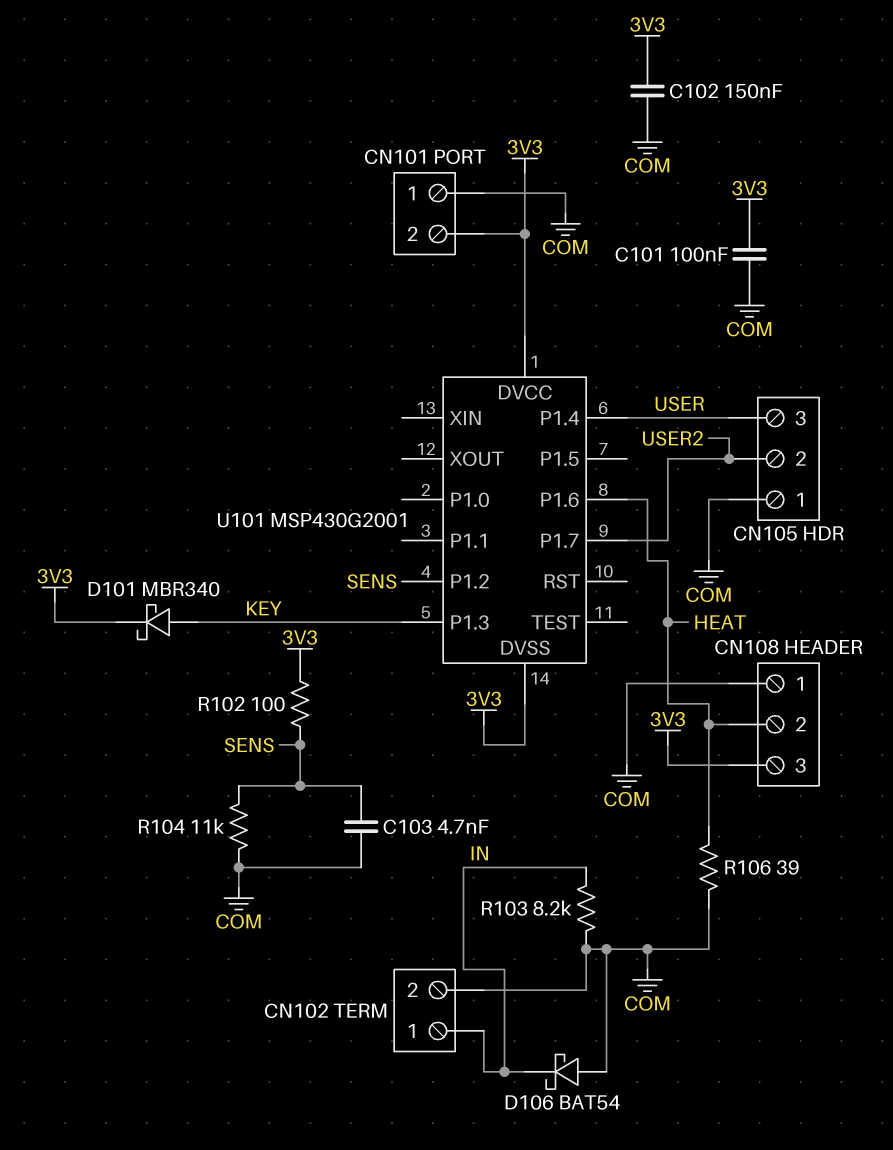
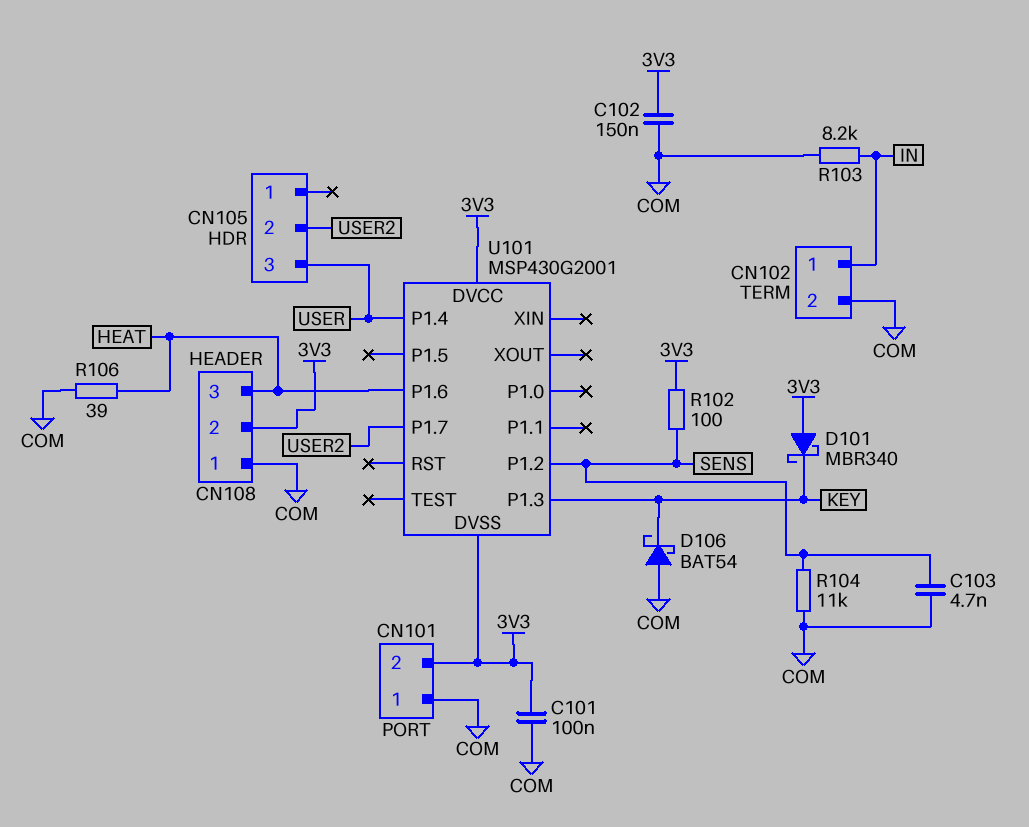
CN105 pin 1: COM -> none
CN108 pin 2: HEAT -> 3V3
CN108 pin 3: 3V3 -> HEAT
D101: schottky MBR340 (A KEY, K 3V3) -> schottky MBR340 (A 3V3, K KEY)
D106: schottky BAT54 (A COM, K IN) -> schottky BAT54 (A COM, K KEY)

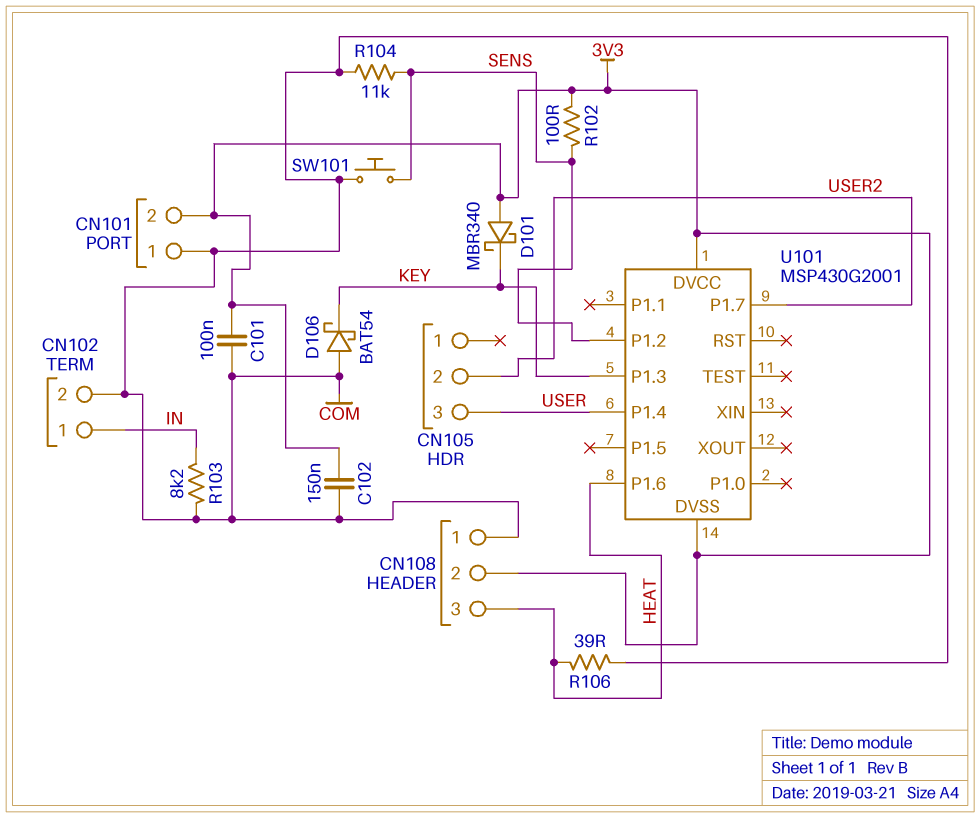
C103: 4.7nF (COM, SENS) -> none
SW101: none -> button (COM, SENS)

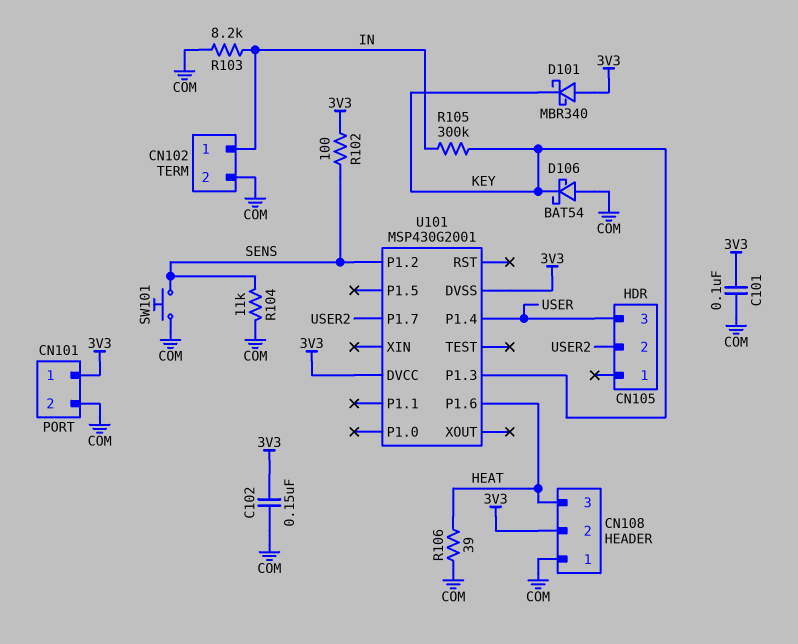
CN101 pin 1: COM -> 3V3
CN101 pin 2: 3V3 -> COM
R105: none -> 300k (IN, KEY)

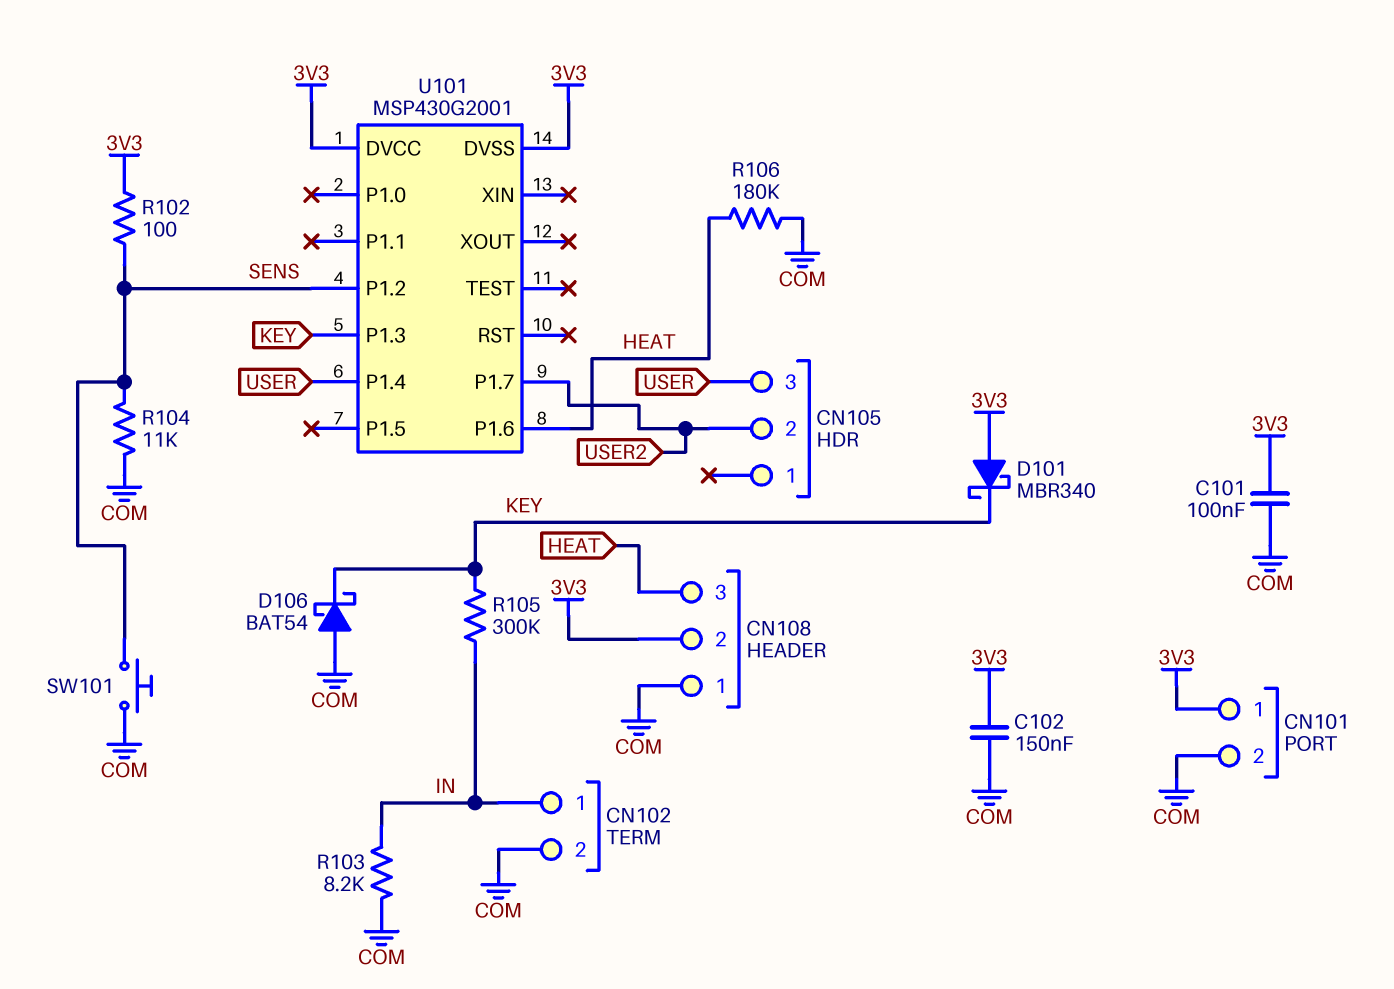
R106: 39 (COM, HEAT) -> 180k (COM, HEAT)

